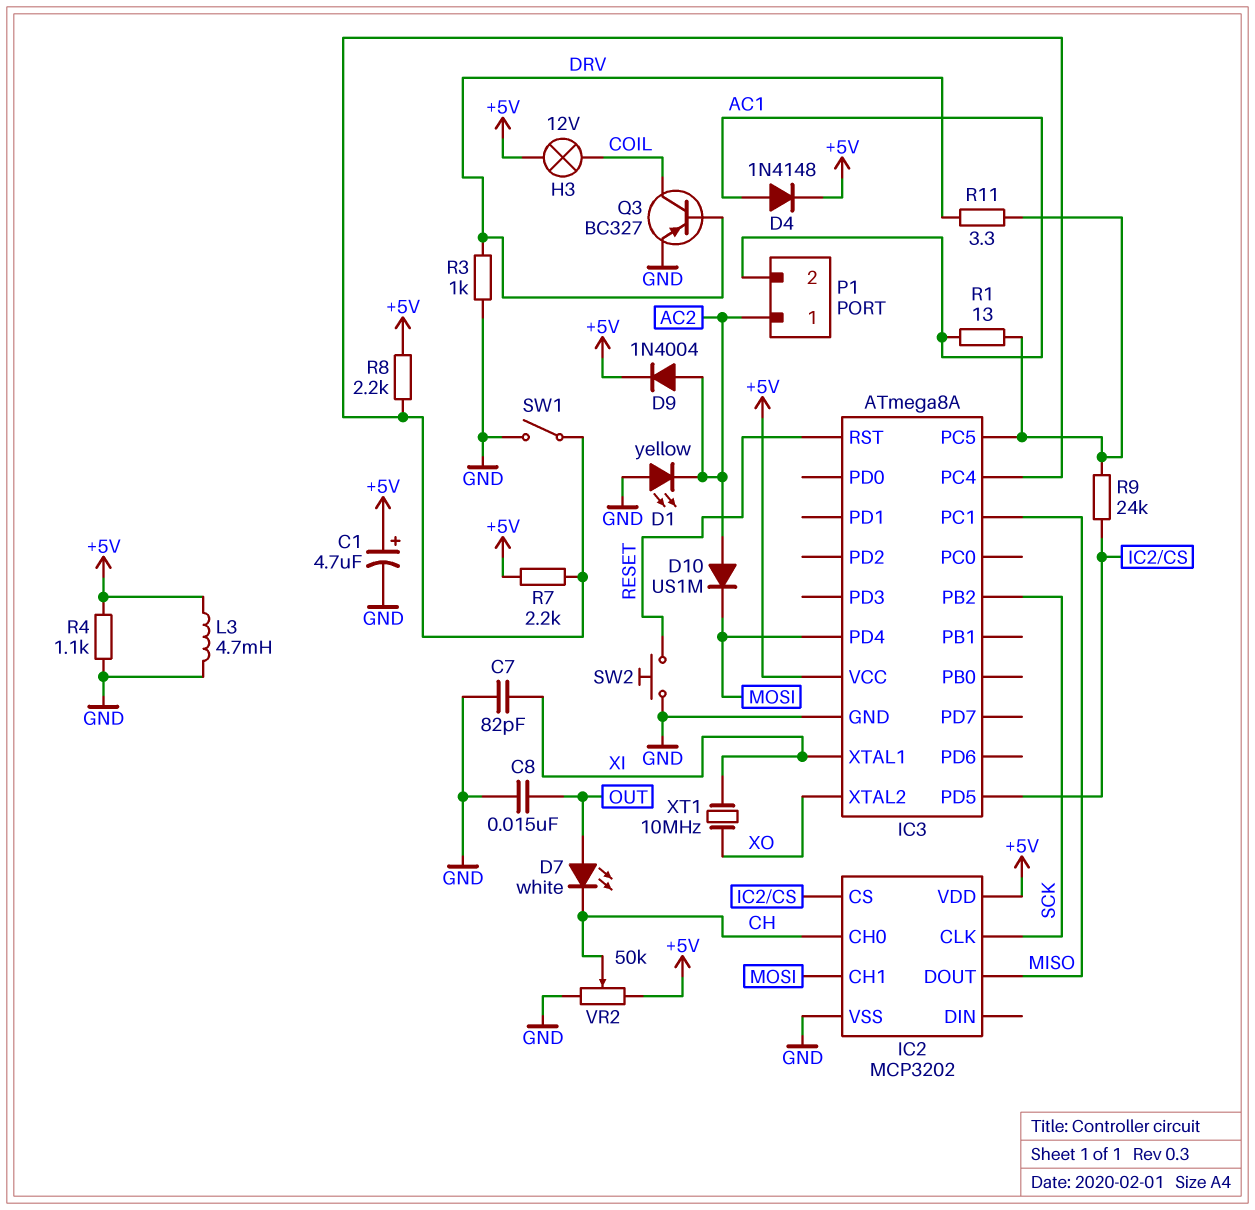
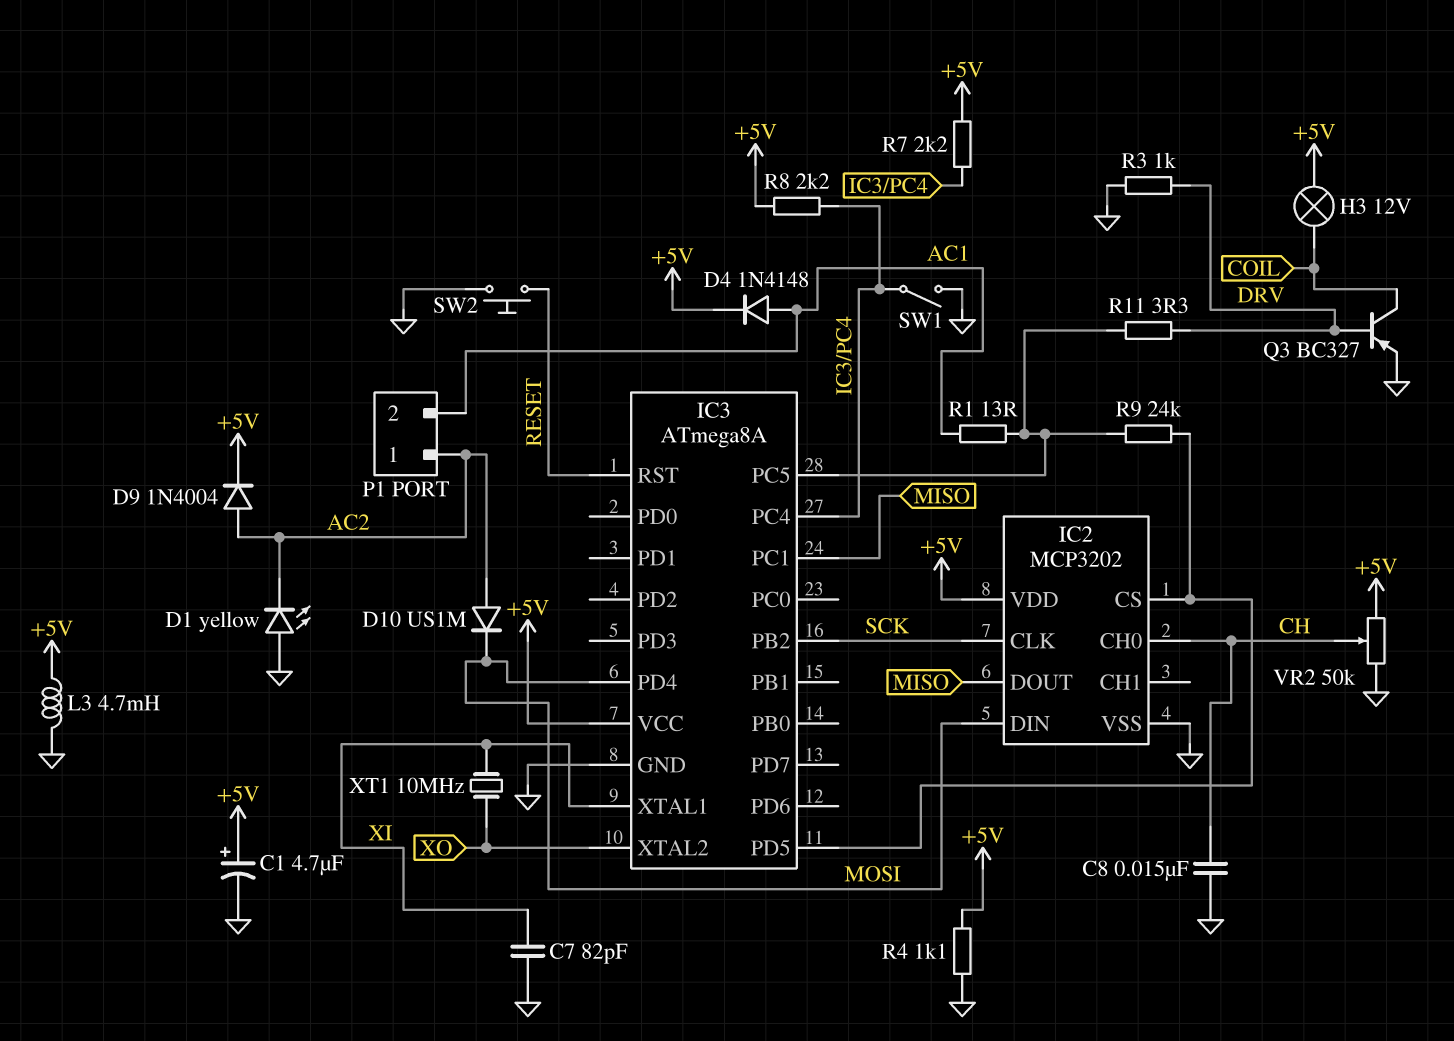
C8: 15nF (GND, OUT) -> 15nF (CH, GND)
D7: LED white (A OUT, K CH) -> none
IC2 pin CH1: MOSI -> none
IC2 pin DIN: none -> MOSI

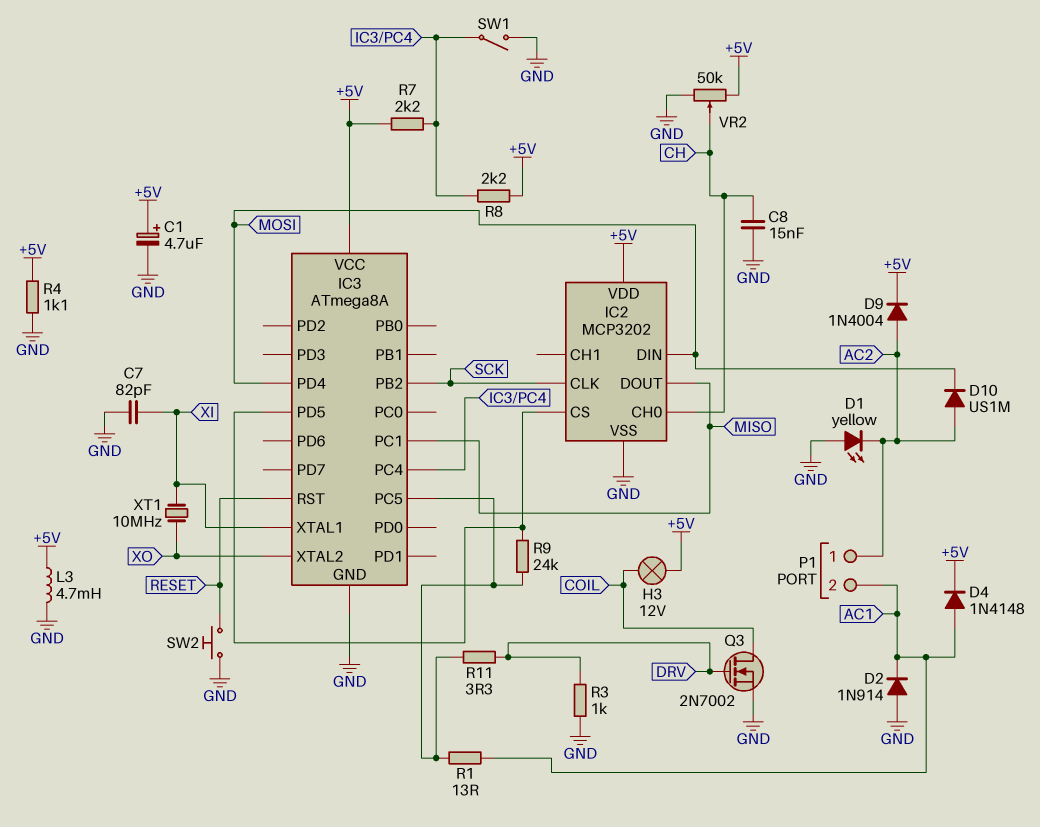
D2: none -> diode 1N914 (A GND, K AC1)
Q3: PNP BC327 (B DRV, C COIL, E GND) -> NMOS 2N7002 (G DRV, D COIL, S GND)

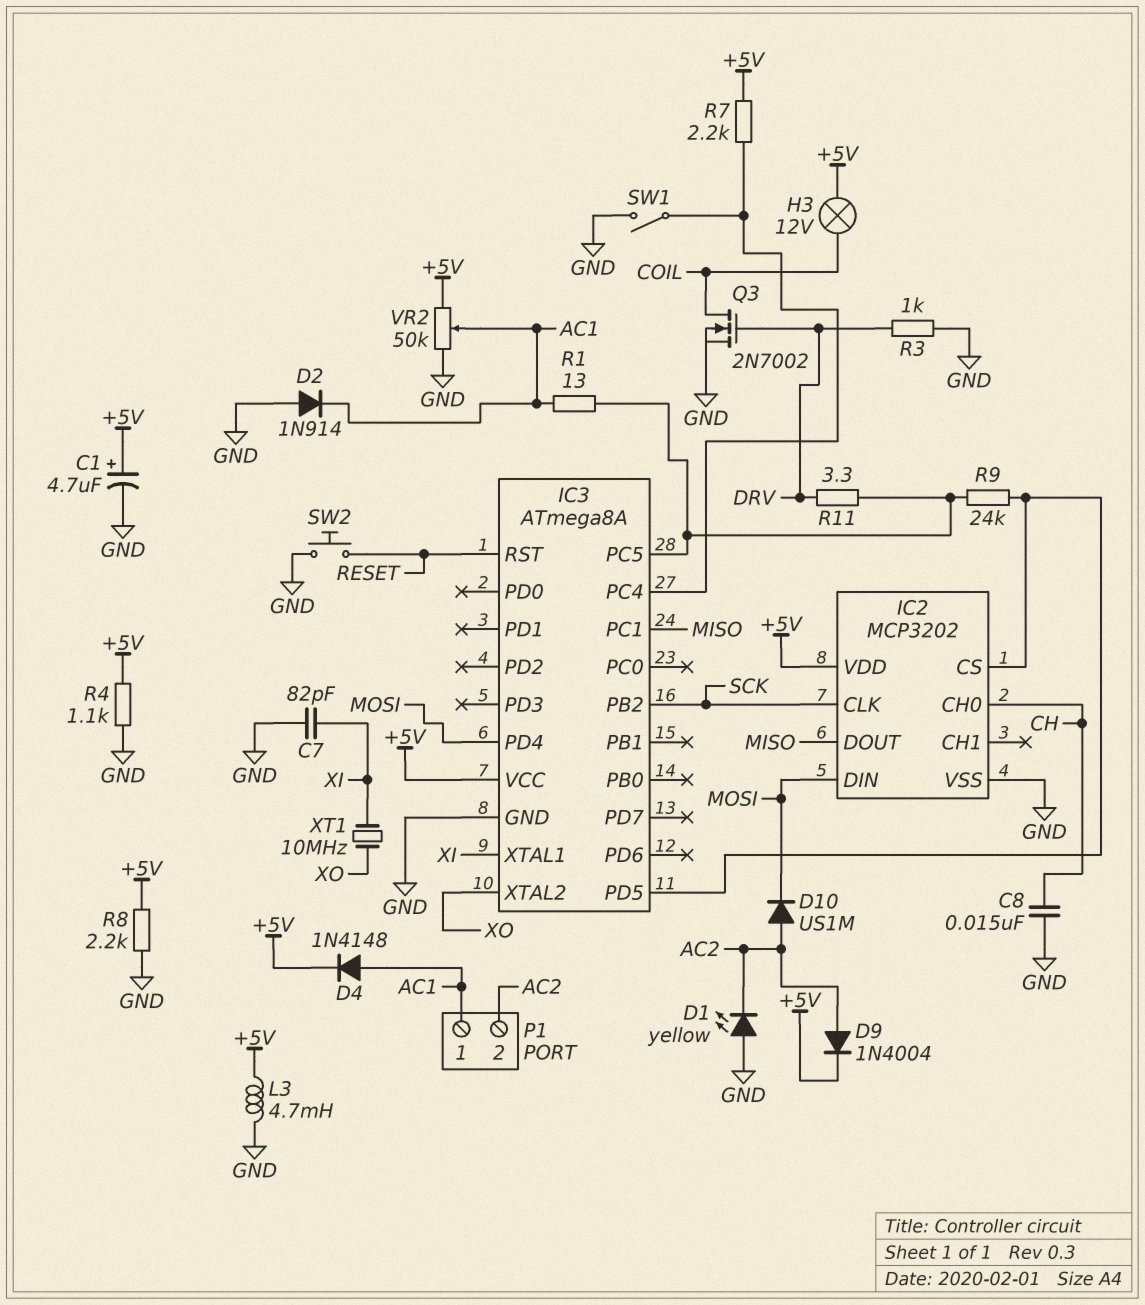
P1 pin 1: AC2 -> AC1
P1 pin 2: AC1 -> AC2
R8: 2.2k (+5V, IC3/PC4) -> 2.2k (+5V, GND)
VR2: 50k (+5V, GND, wiper CH) -> 50k (+5V, GND, wiper AC1)

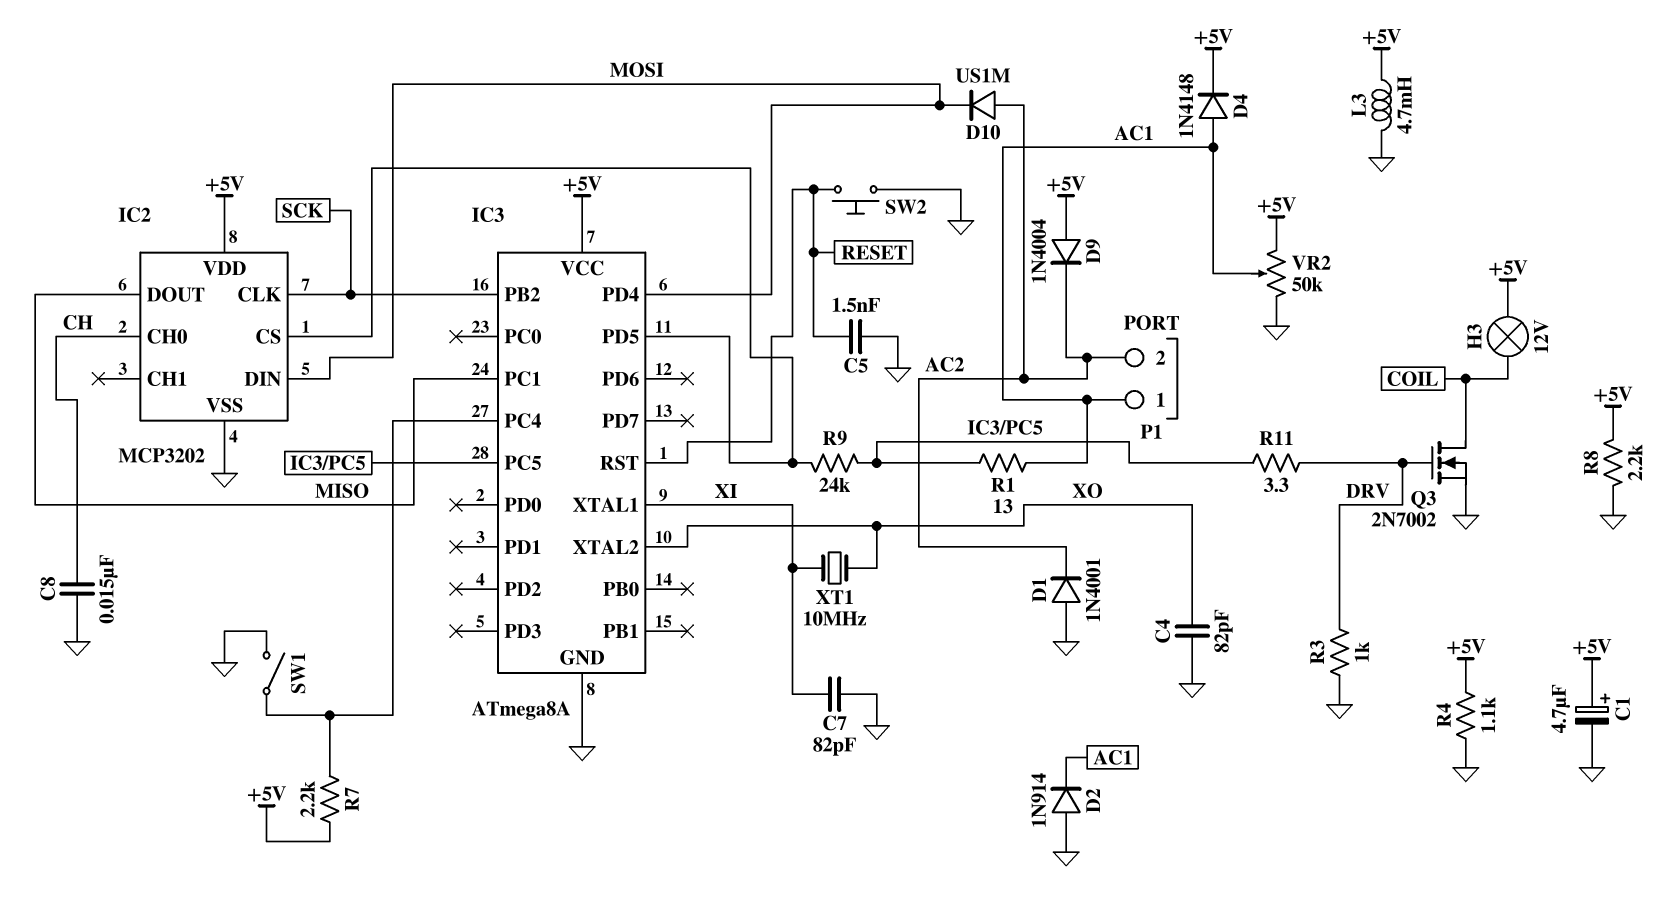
C4: none -> 82pF (GND, XO)
C5: none -> 1.5nF (GND, RESET)
D1: LED yellow (A GND, K AC2) -> diode 1N4001 (A GND, K AC2)
D9: diode 1N4004 (A AC2, K +5V) -> diode 1N4004 (A +5V, K AC2)

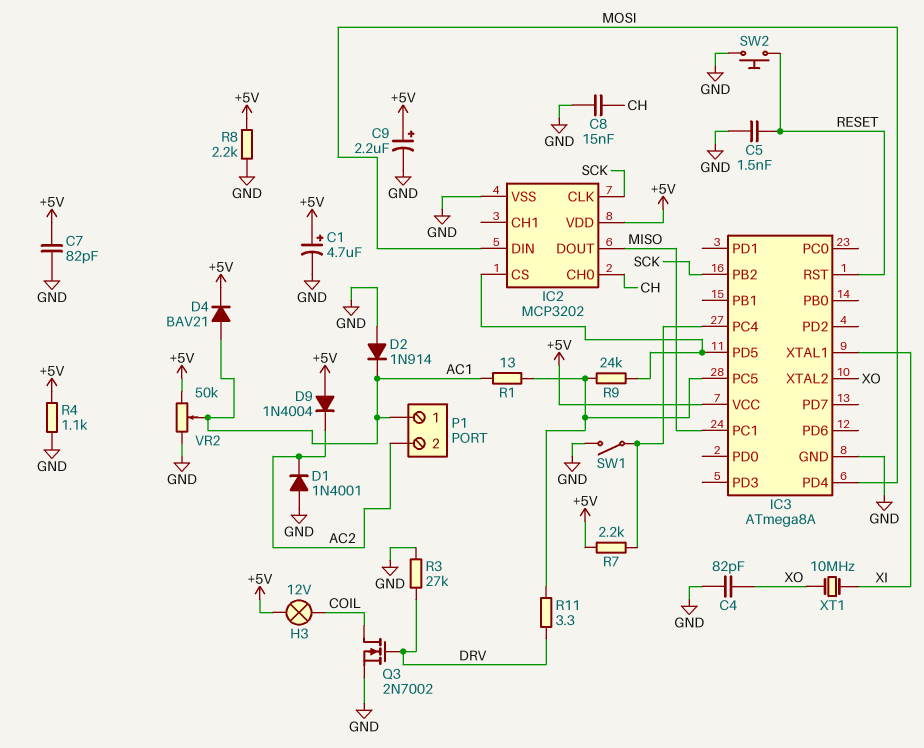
C7: 82pF (GND, XI) -> 82pF (+5V, GND)
C9: none -> 2.2uF (plus +5V, minus GND)
D4: diode 1N4148 (A AC1, K +5V) -> diode BAV21 (A AC1, K +5V)
D10: diode US1M (A AC2, K MOSI) -> none
L3: 4.7mH (+5V, GND) -> none
R3: 1k (DRV, GND) -> 27k (DRV, GND)

